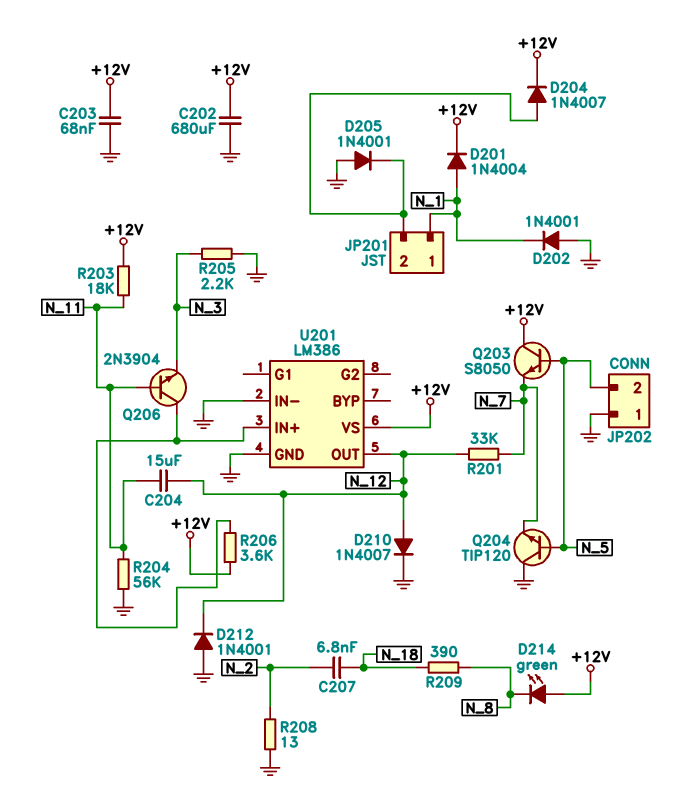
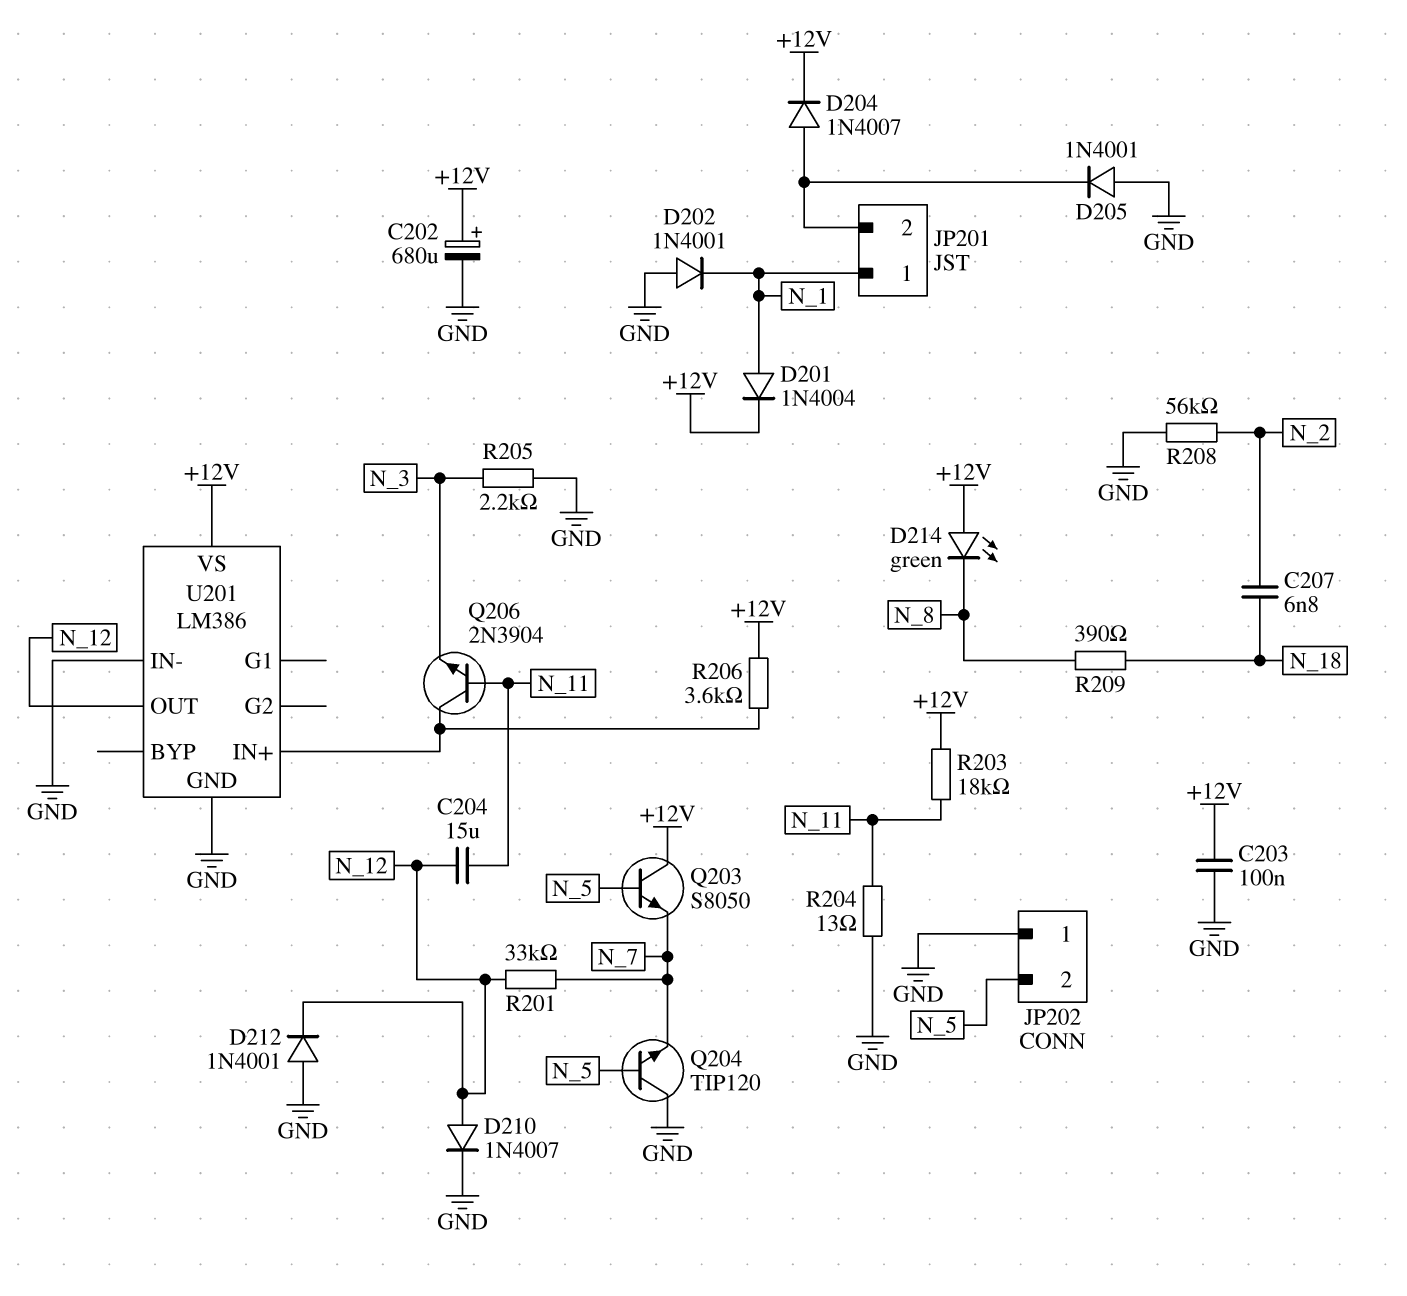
C202: 680uF (+12V, GND) -> 680uF (plus +12V, minus GND)
C203: 68nF (+12V, GND) -> 100nF (+12V, GND)
R204: 56k (GND, N_11) -> 13 (GND, N_11)
R208: 13 (GND, N_2) -> 56k (GND, N_2)

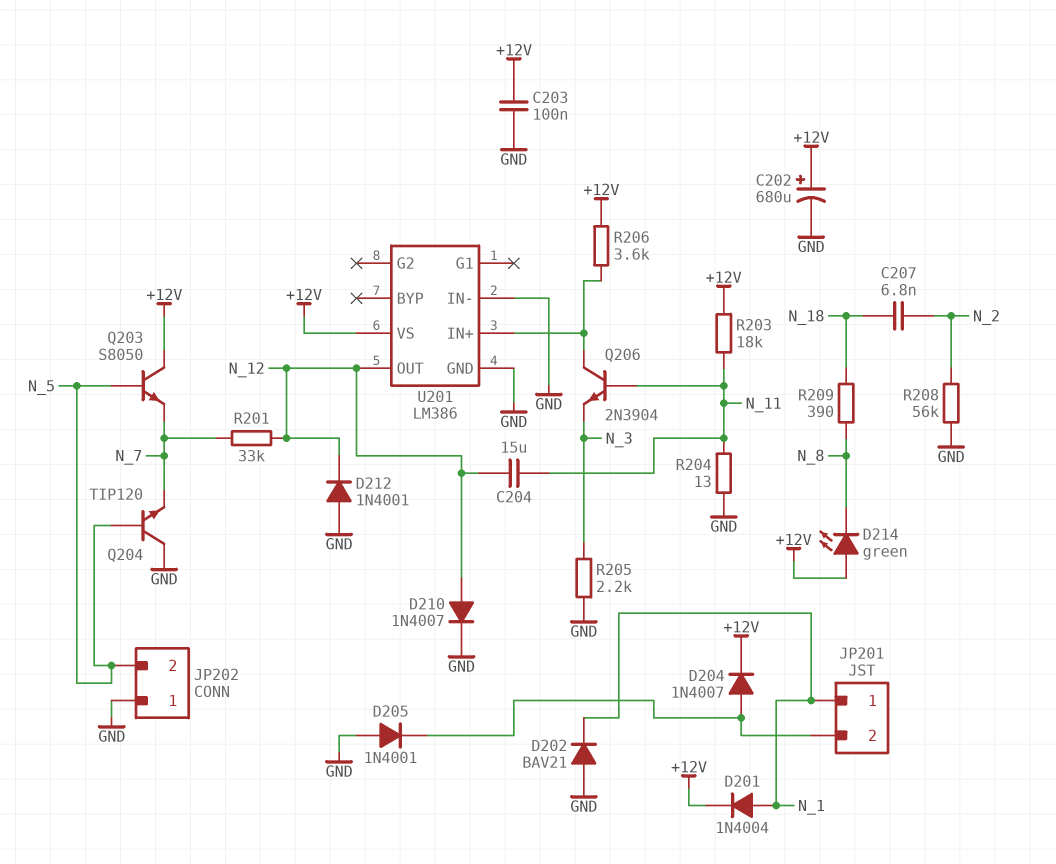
D202: diode 1N4001 (A GND, K N_1) -> diode BAV21 (A GND, K N_1)

